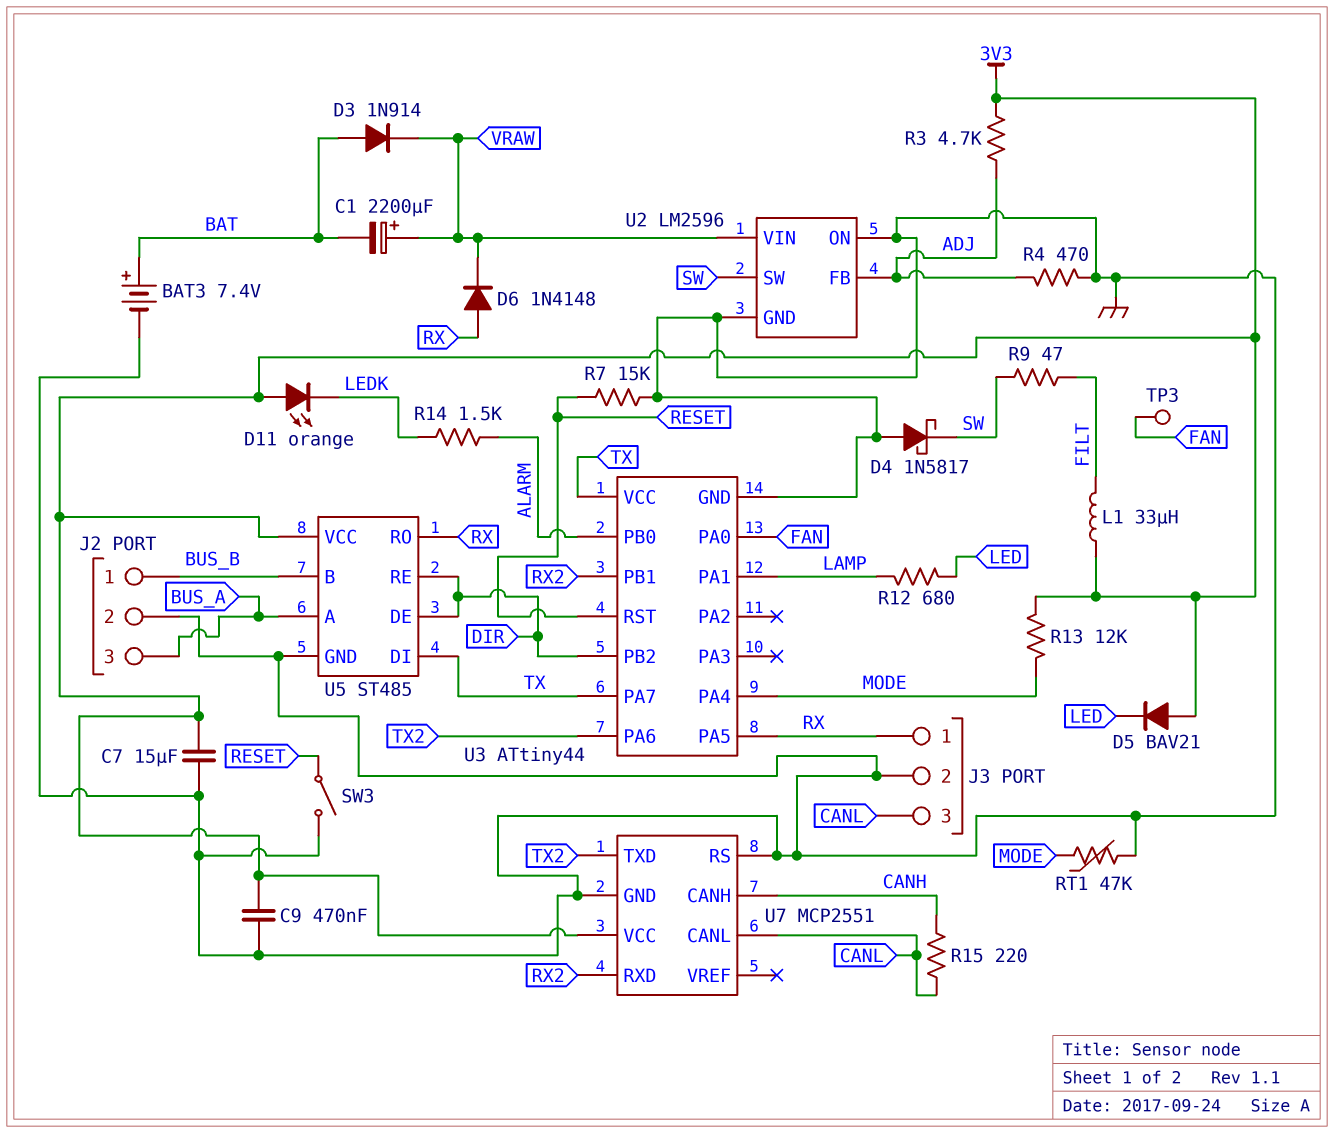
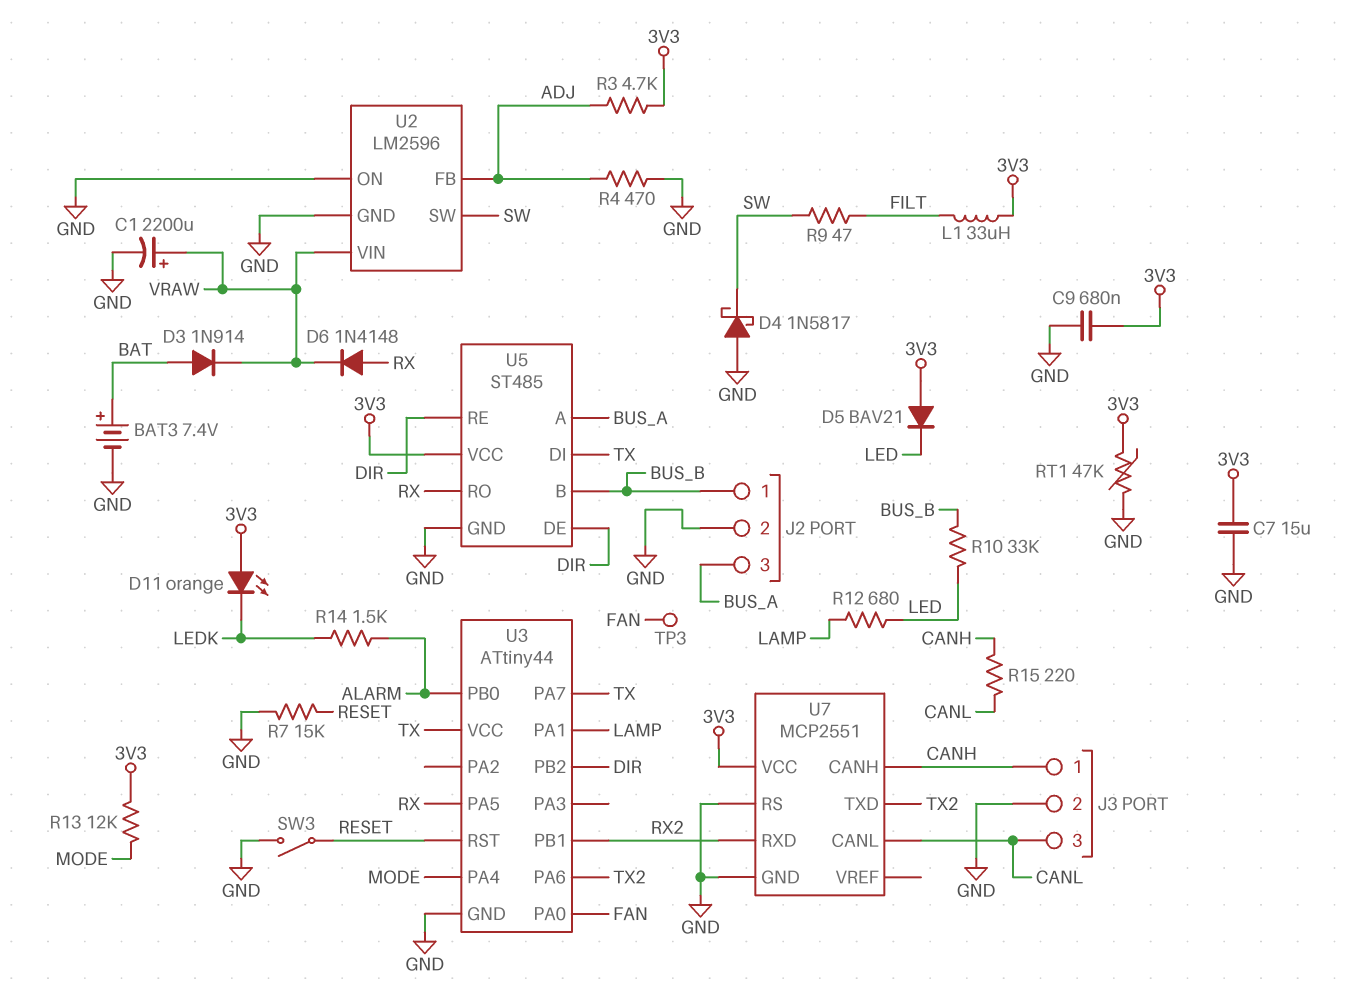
C1: 2200uF (plus VRAW, minus BAT) -> 2200uF (plus VRAW, minus GND)
C9: 470nF (3V3, GND) -> 680nF (3V3, GND)
J3 pin 1: RX -> CANH
R10: none -> 33k (BUS_B, LED)
RT1: 47k (GND, MODE) -> 47k (3V3, GND)

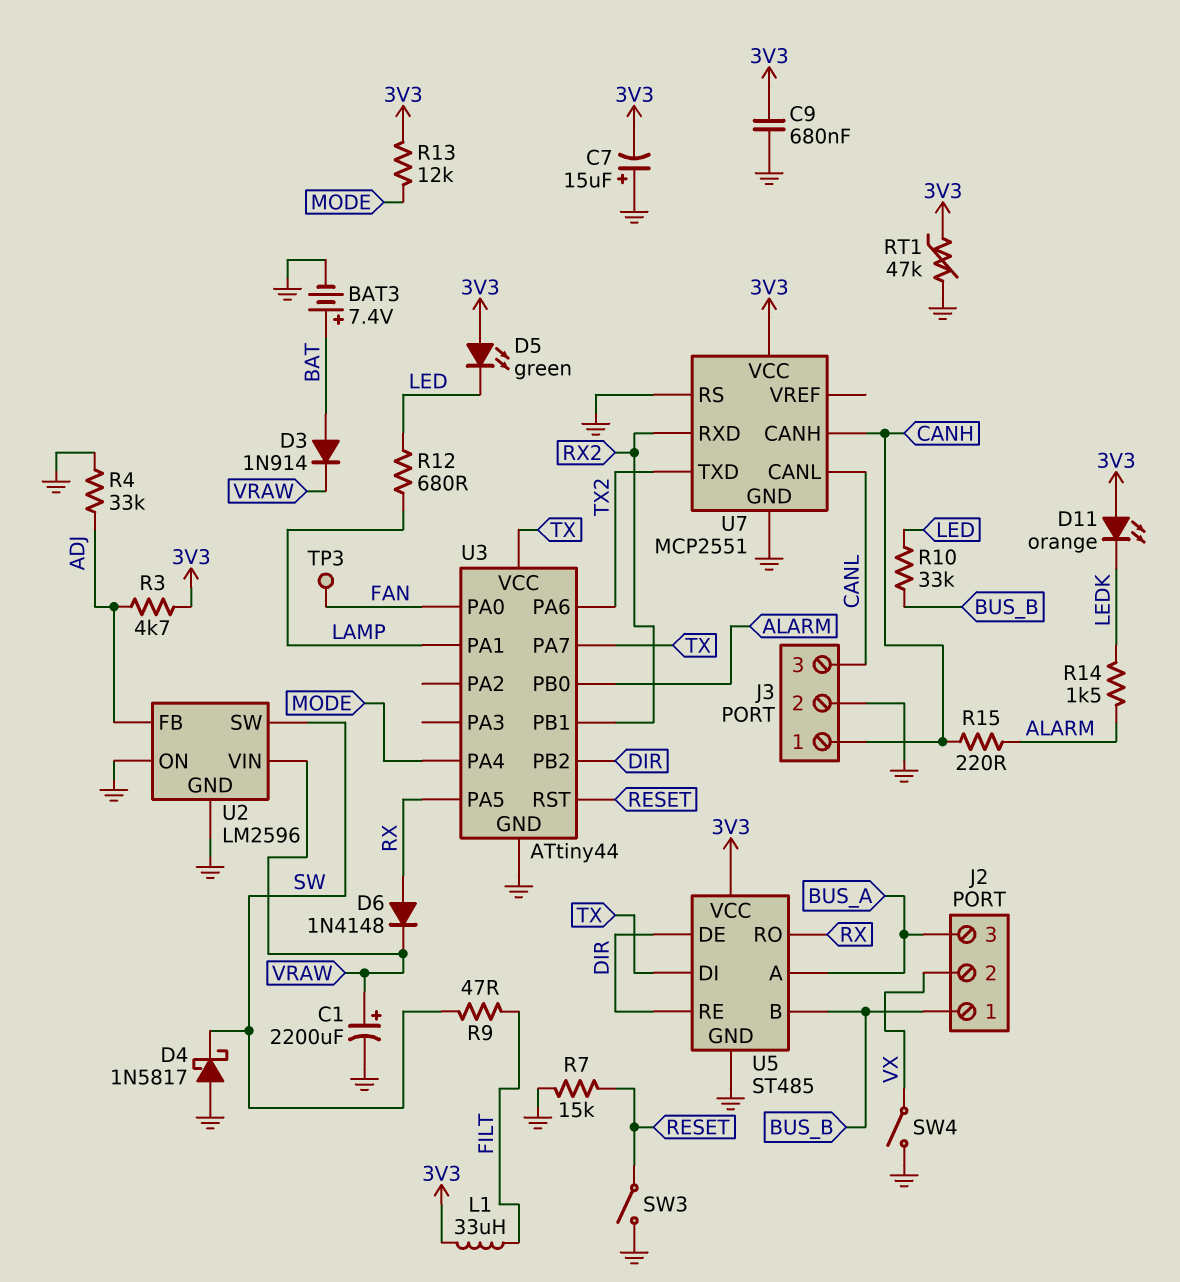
C7: 15uF (3V3, GND) -> 15uF (plus GND, minus 3V3)
D5: diode BAV21 (A 3V3, K LED) -> LED green (A 3V3, K LED)
J2 pin 2: GND -> VX
R4: 470 (ADJ, GND) -> 33k (ADJ, GND)
R15: 220 (CANH, CANL) -> 220 (ALARM, CANH)
SW4: none -> switch (GND, VX)

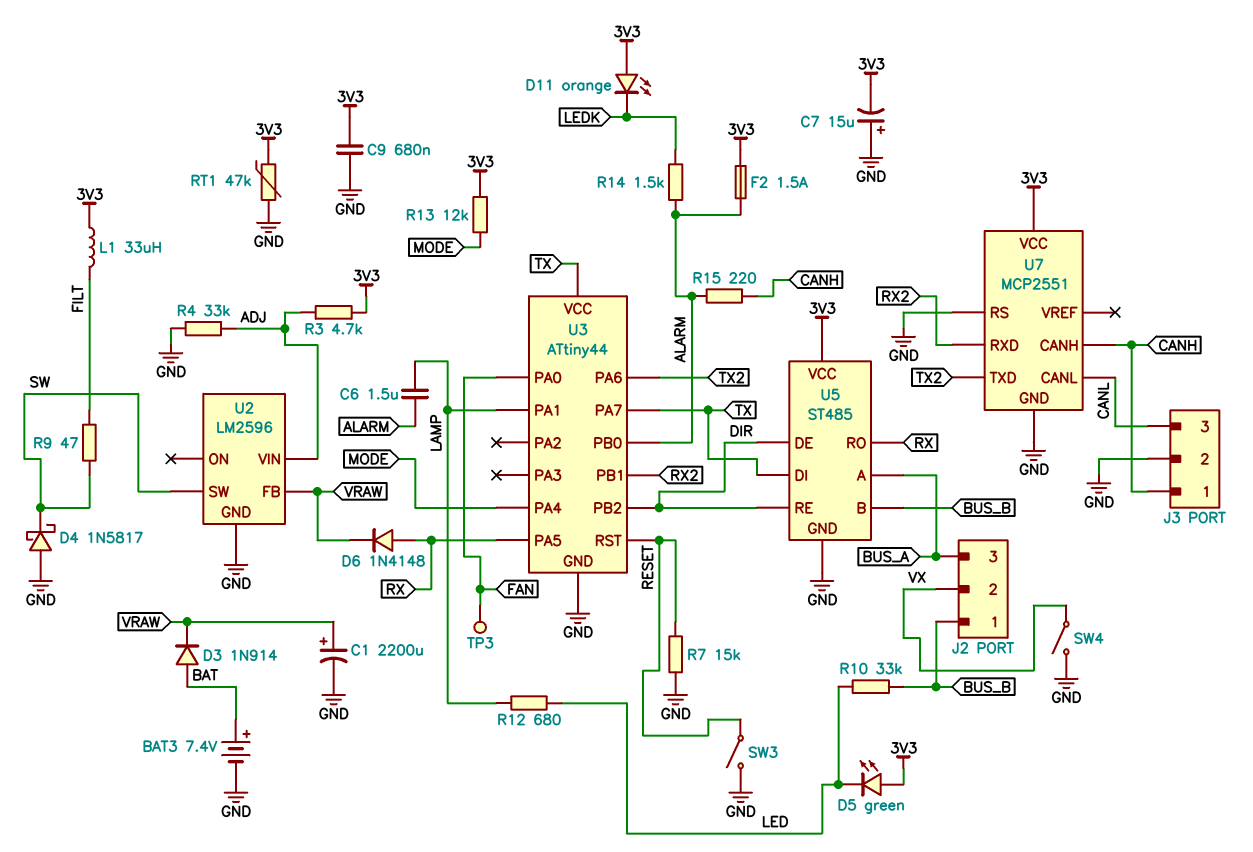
C6: none -> 1.5uF (ALARM, LAMP)
F2: none -> 1.5A (3V3, ALARM)
U2 pin FB: ADJ -> VRAW
U2 pin ON: GND -> none
U2 pin VIN: VRAW -> ADJ

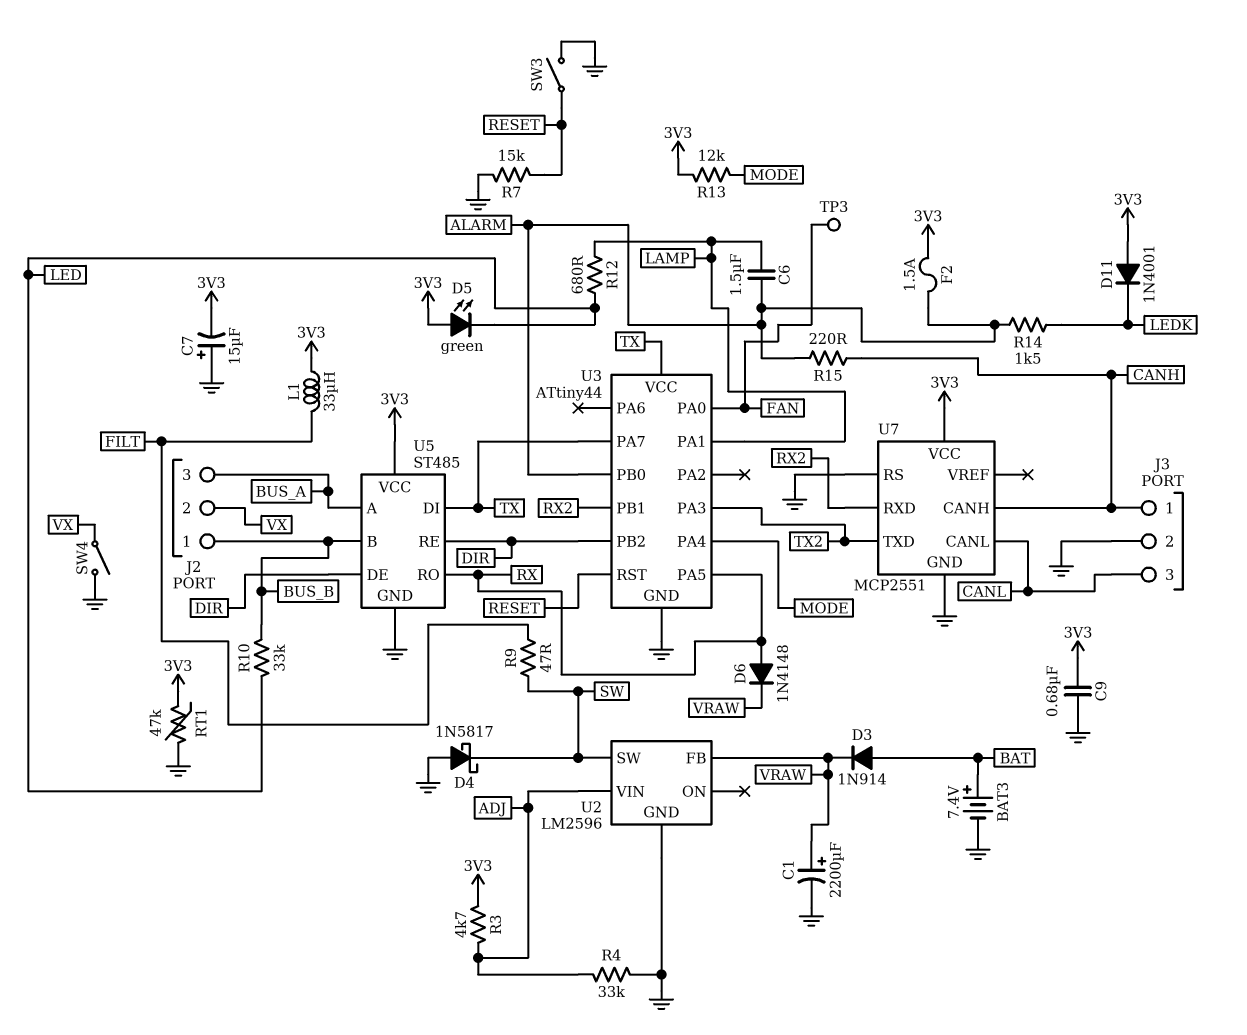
D11: LED orange (A 3V3, K LEDK) -> diode 1N4001 (A 3V3, K LEDK)
U3 pin PA3: none -> TX2
U3 pin PA6: TX2 -> none

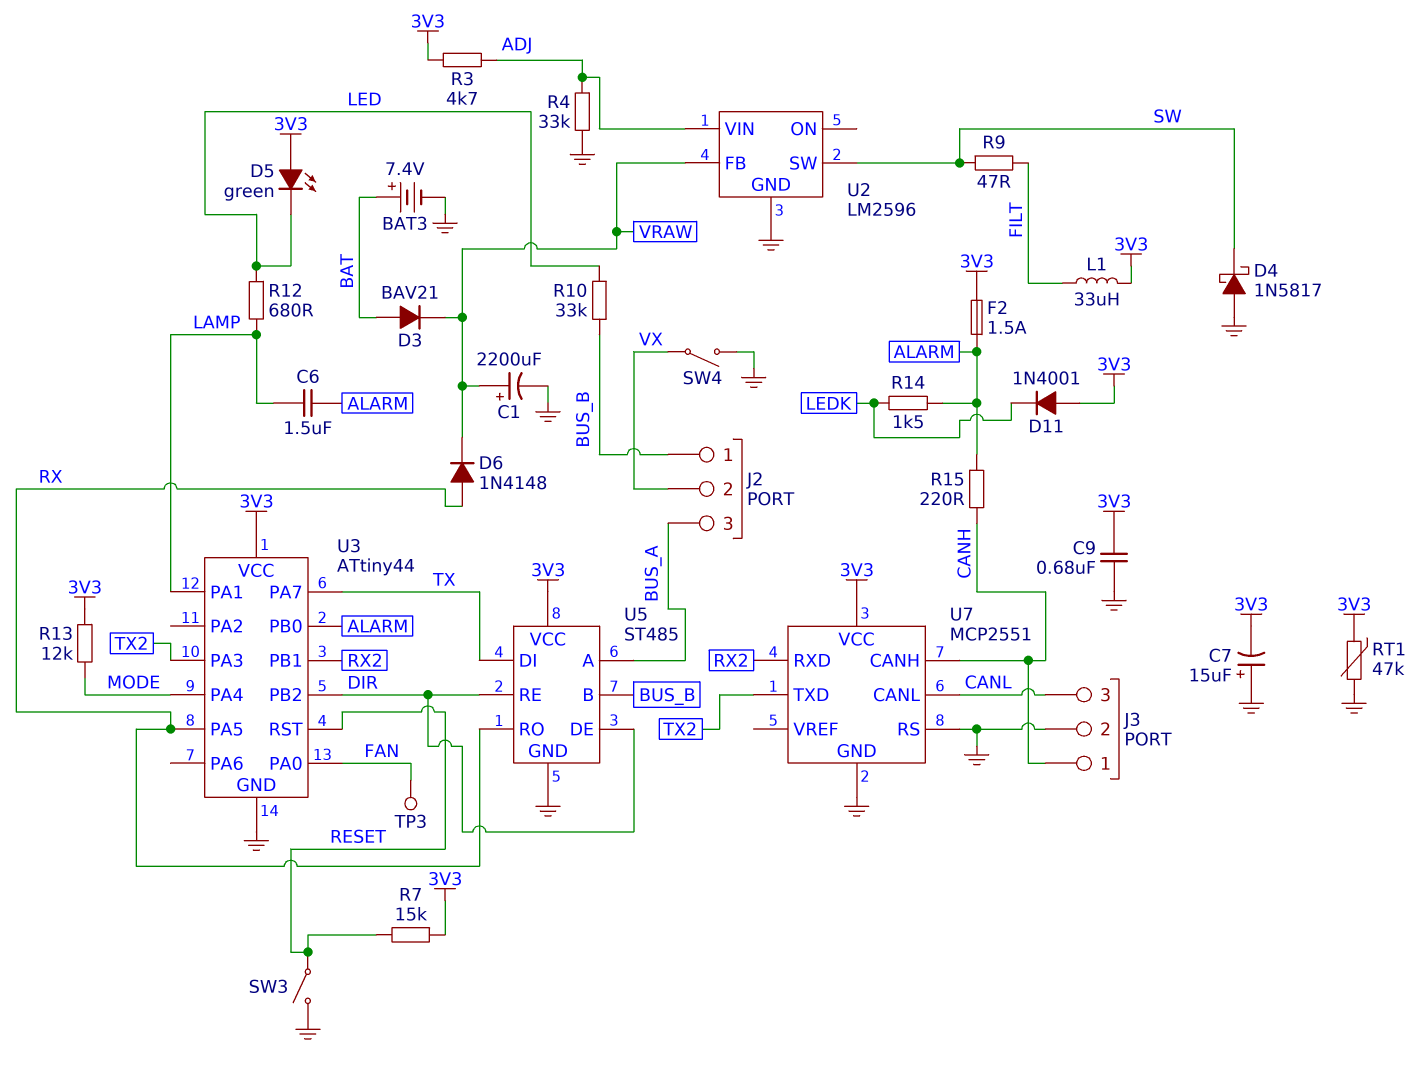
D3: diode 1N914 (A BAT, K VRAW) -> diode BAV21 (A BAT, K VRAW)
R7: 15k (GND, RESET) -> 15k (3V3, RESET)
U3 pin VCC: TX -> 3V3

